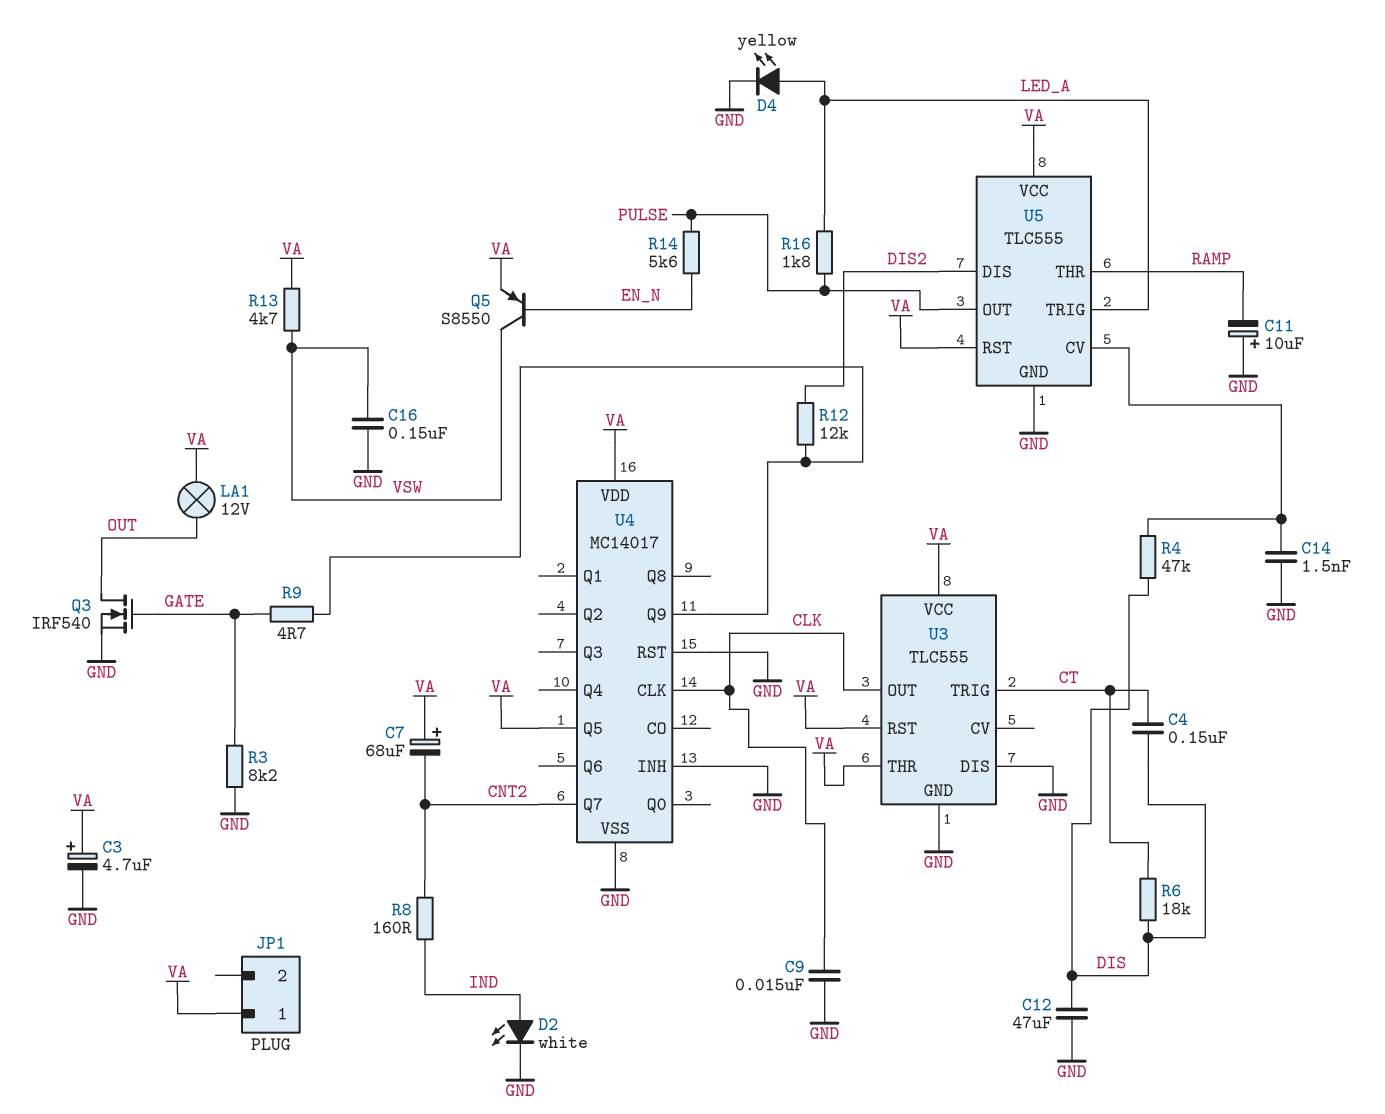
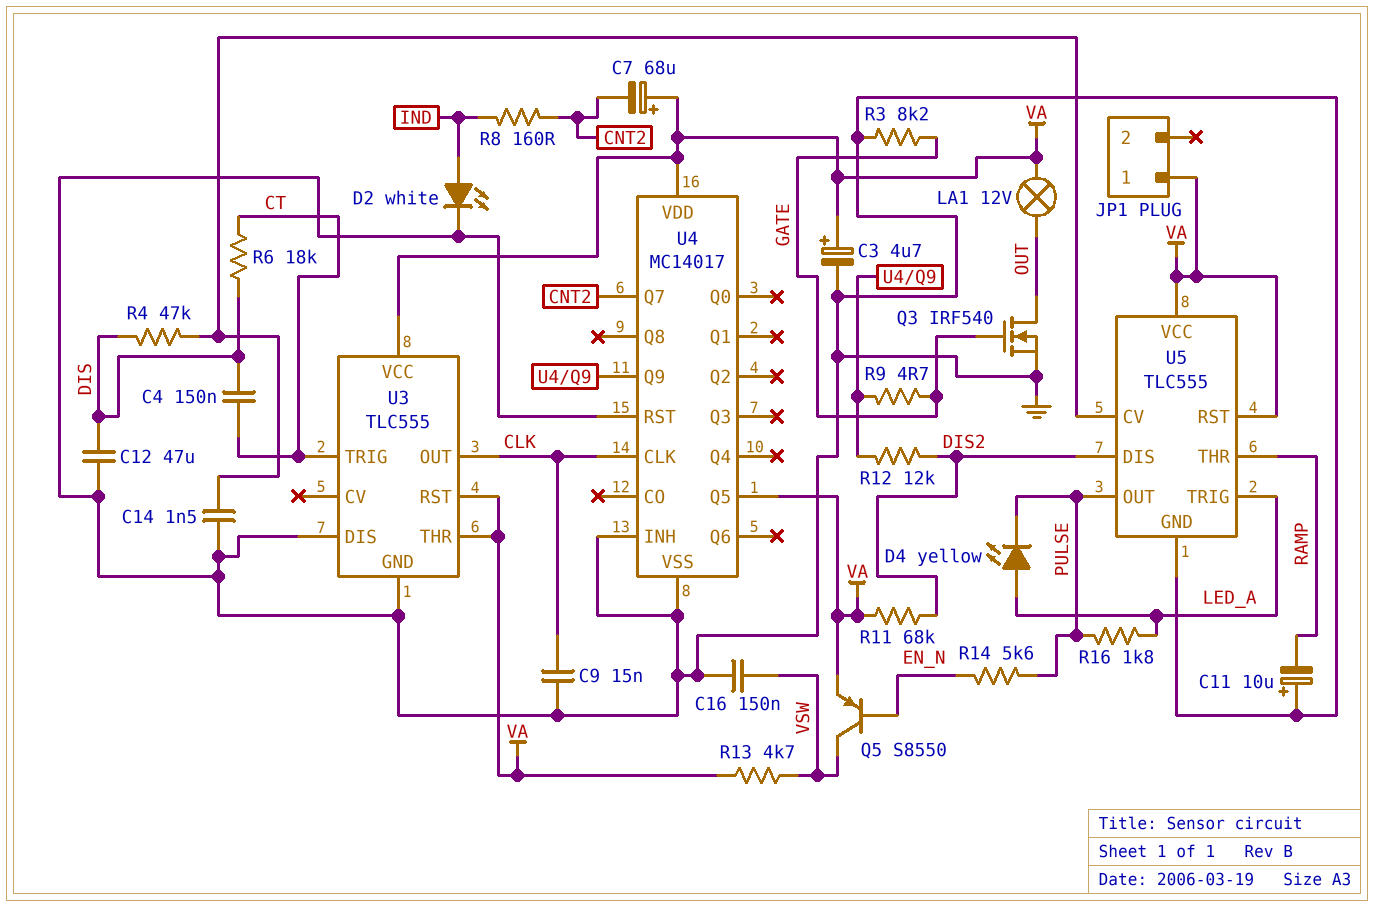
D4: LED yellow (A LED_A, K GND) -> LED yellow (A LED_A, K PULSE)
R11: none -> 68k (DIS2, VA)

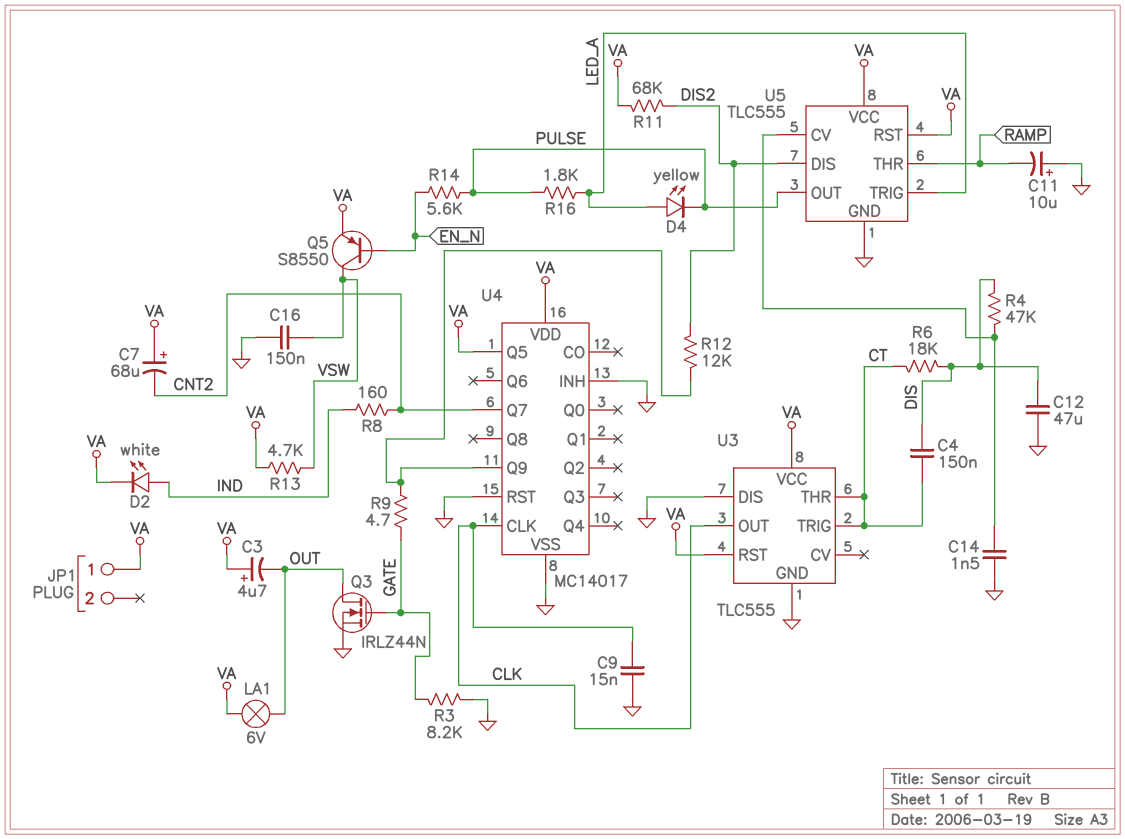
C3: 4.7uF (plus VA, minus GND) -> 4.7uF (plus VA, minus OUT)
D2: LED white (A IND, K GND) -> LED white (A IND, K VA)
LA1: lamp 12V (OUT, VA) -> lamp 6V (OUT, VA)
Q3: NMOS IRF540 (G GATE, D OUT, S GND) -> NMOS IRLZ44N (G GATE, D OUT, S GND)
U3 pin THR: VA -> CT

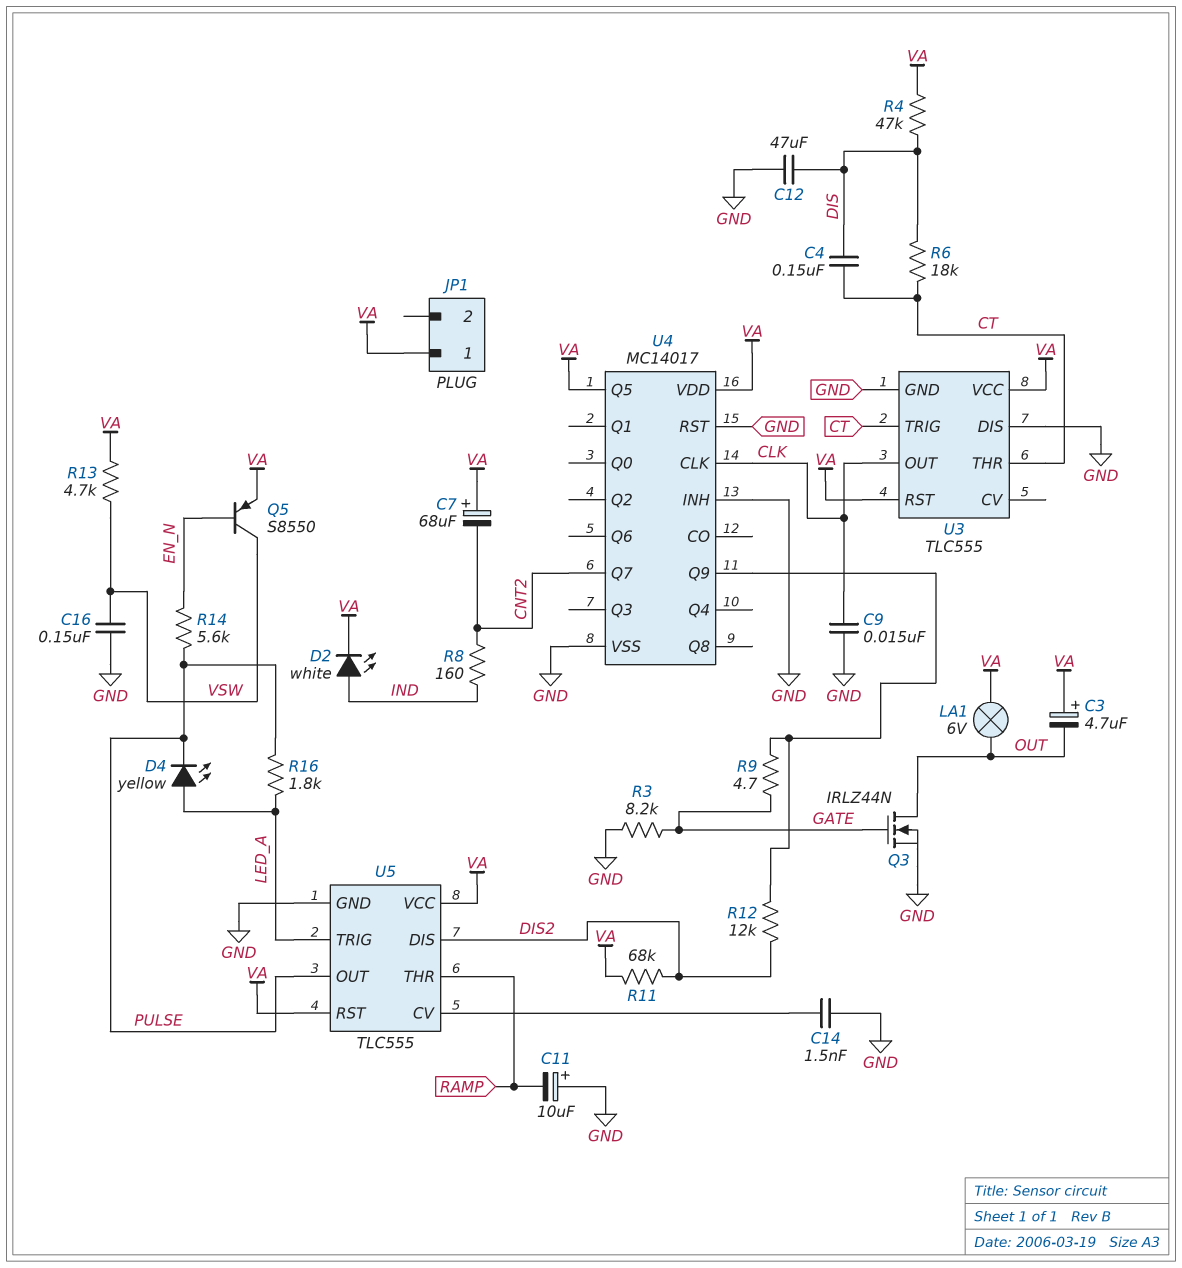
R4: 47k (DIS, U5/CV) -> 47k (DIS, VA)

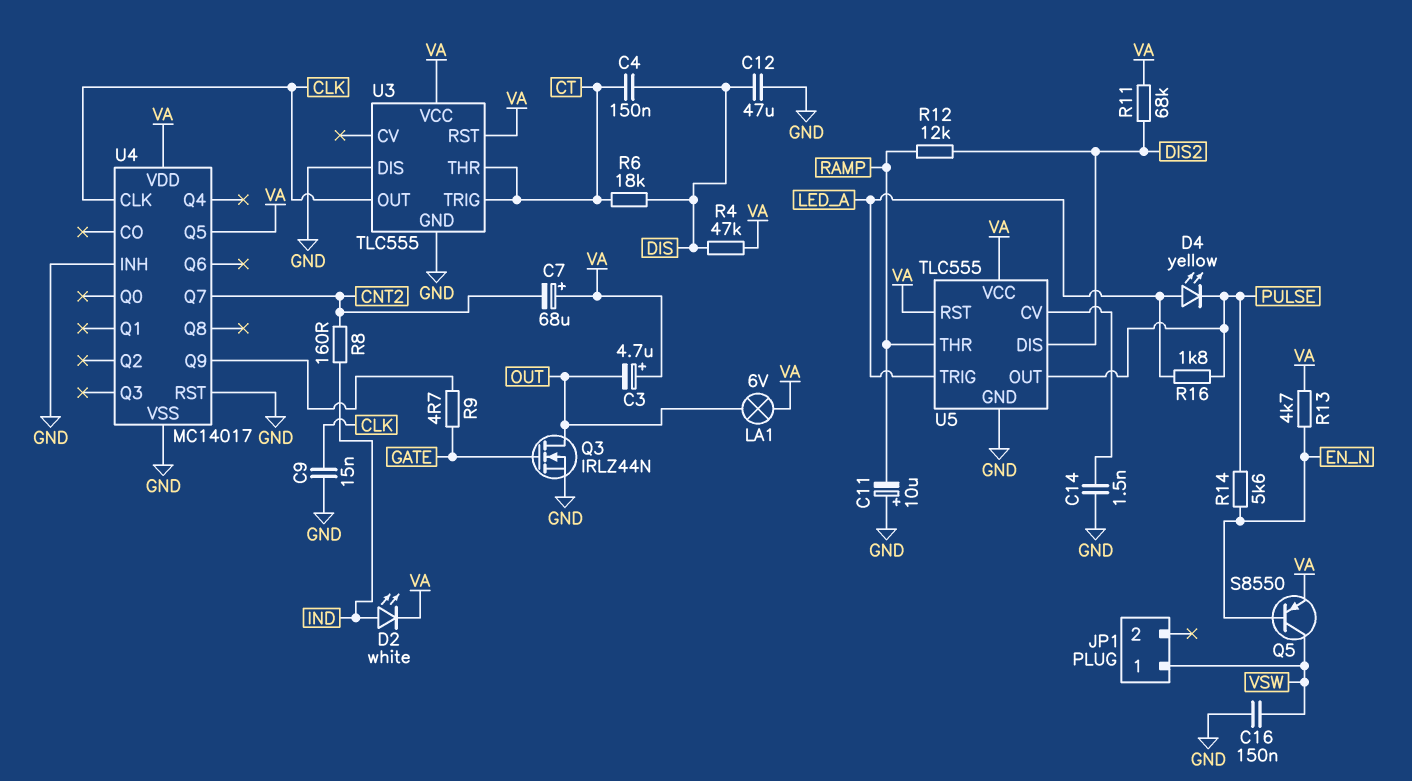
JP1 pin 1: VA -> VSW
R3: 8.2k (GATE, GND) -> none
R12: 12k (DIS2, U4/Q9) -> 12k (DIS2, RAMP)
R13: 4.7k (VA, VSW) -> 4.7k (EN_N, VA)

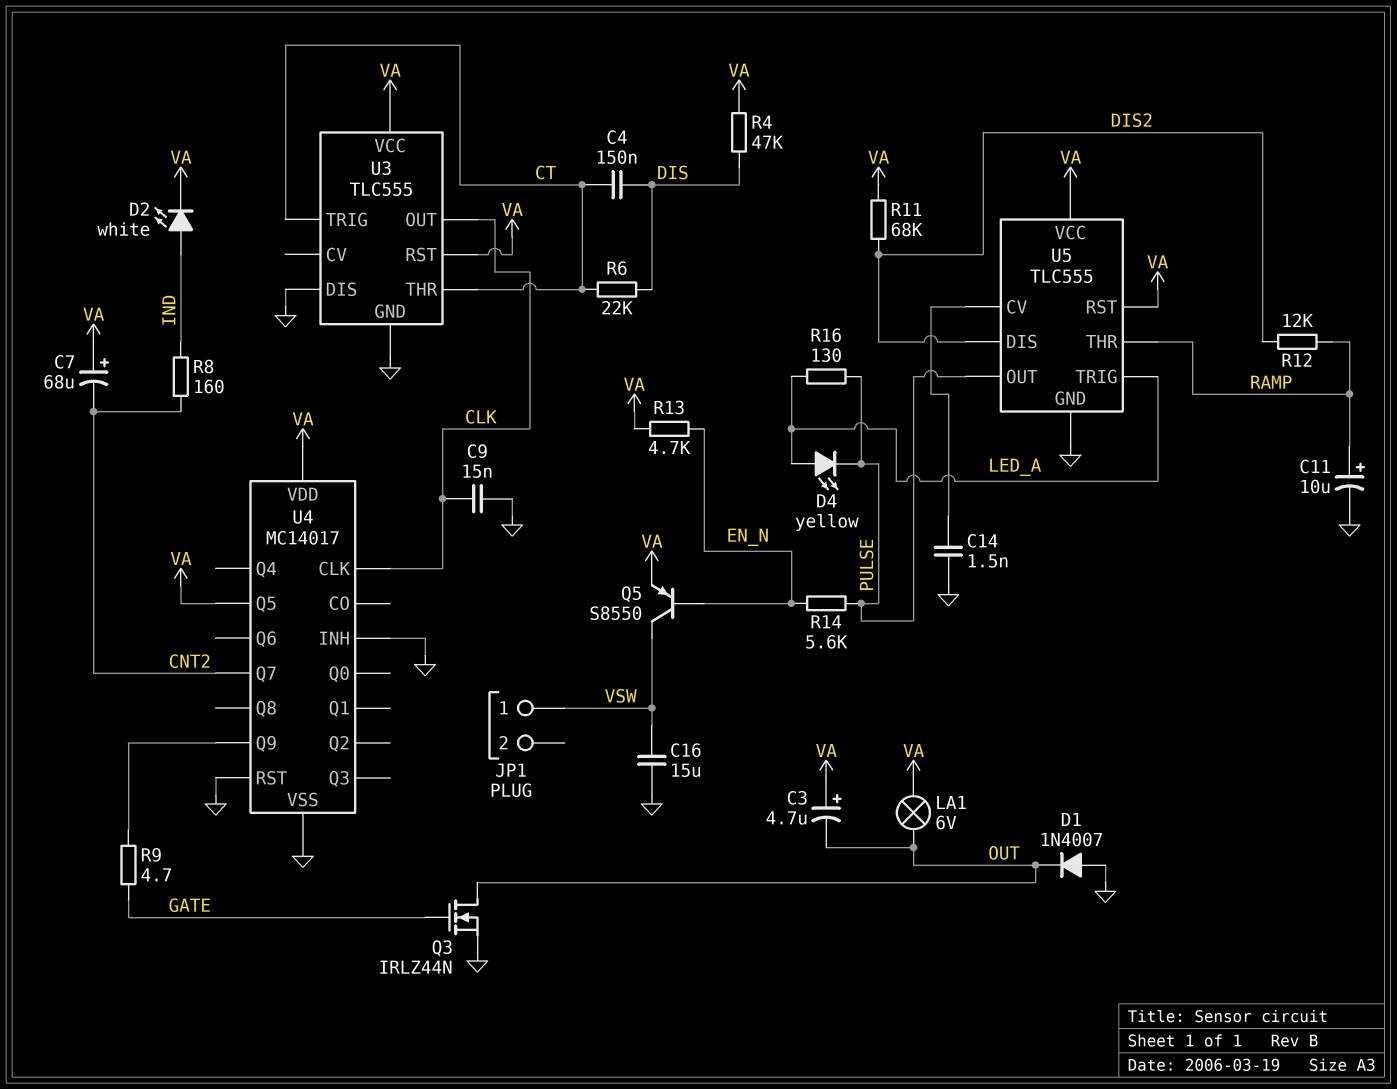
C11: 10uF (plus GND, minus RAMP) -> 10uF (plus RAMP, minus GND)
C12: 47uF (DIS, GND) -> none
C16: 150nF (GND, VSW) -> 15uF (GND, VSW)
D1: none -> diode 1N4007 (A GND, K OUT)
R6: 18k (CT, DIS) -> 22k (CT, DIS)
R16: 1.8k (LED_A, PULSE) -> 130 (LED_A, PULSE)

